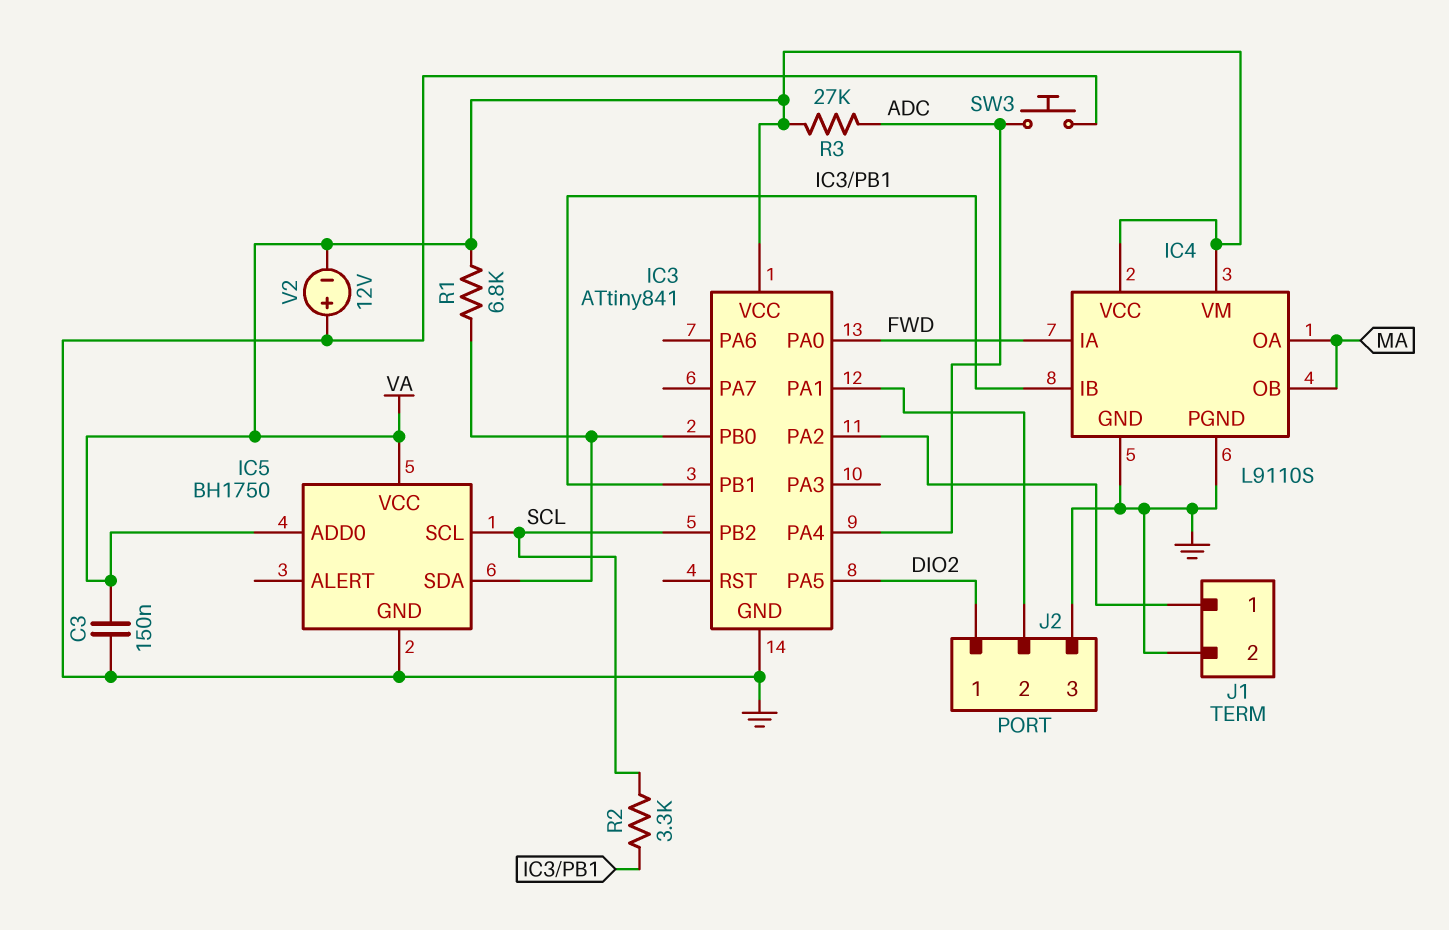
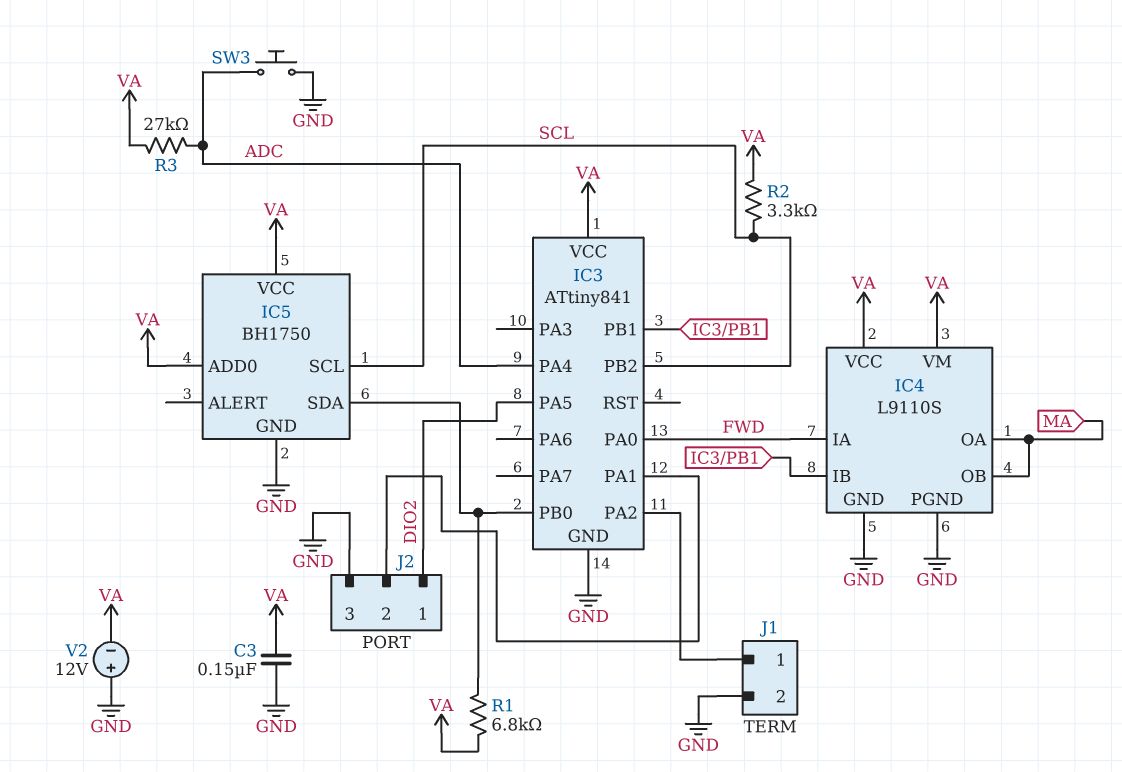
R2: 3.3k (IC3/PB1, SCL) -> 3.3k (SCL, VA)

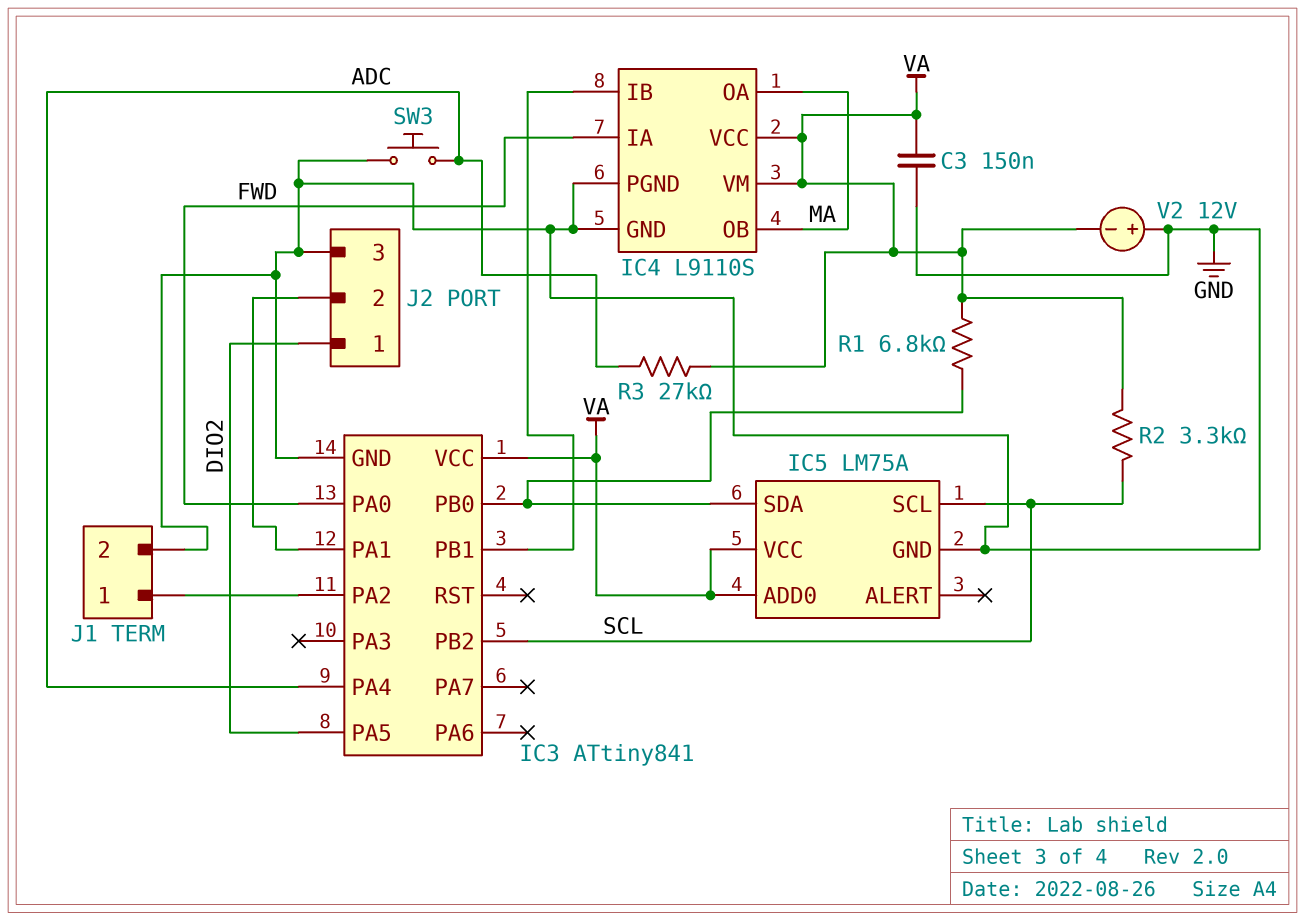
IC5: BH1750 -> LM75A

